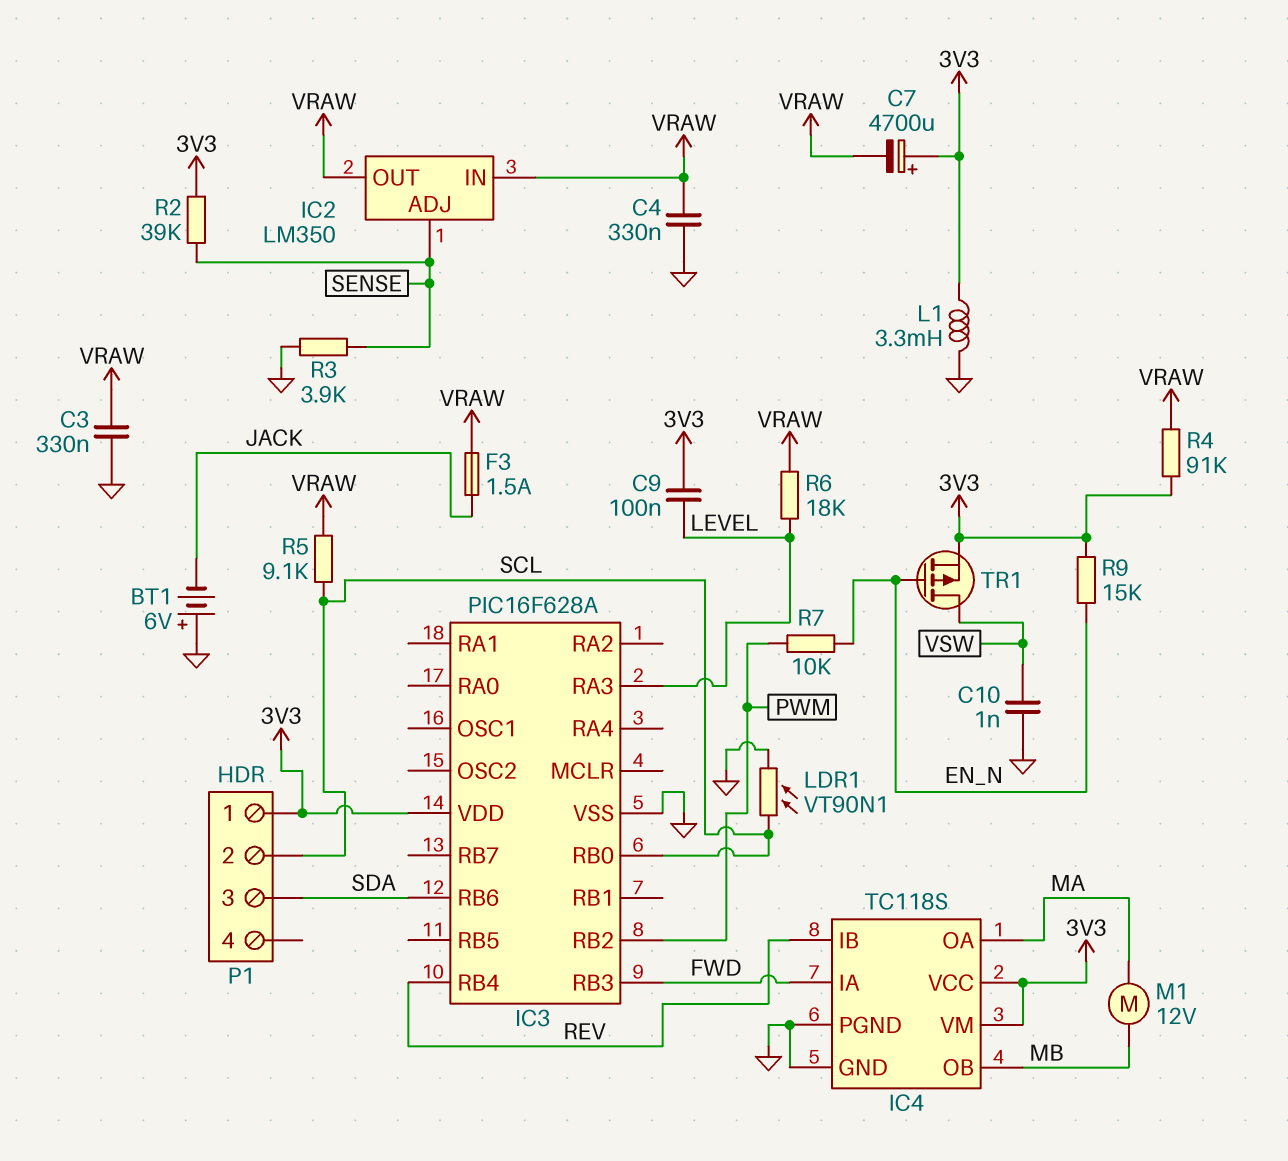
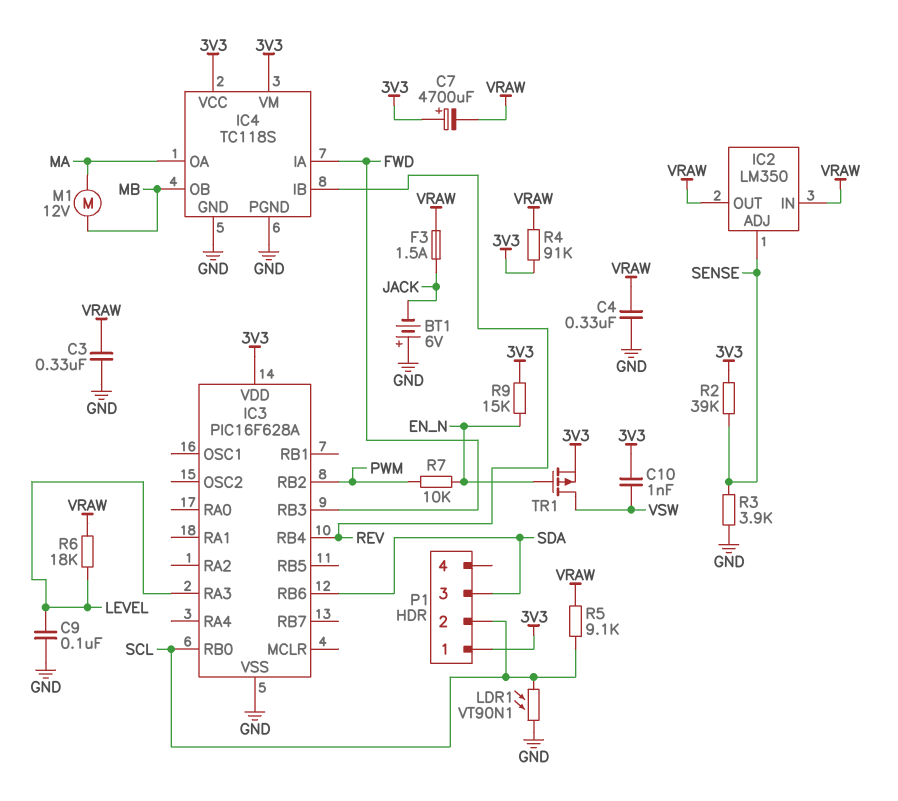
C9: 100nF (3V3, LEVEL) -> 100nF (GND, LEVEL)
C10: 1nF (GND, VSW) -> 1nF (3V3, VSW)
L1: 3.3mH (3V3, GND) -> none

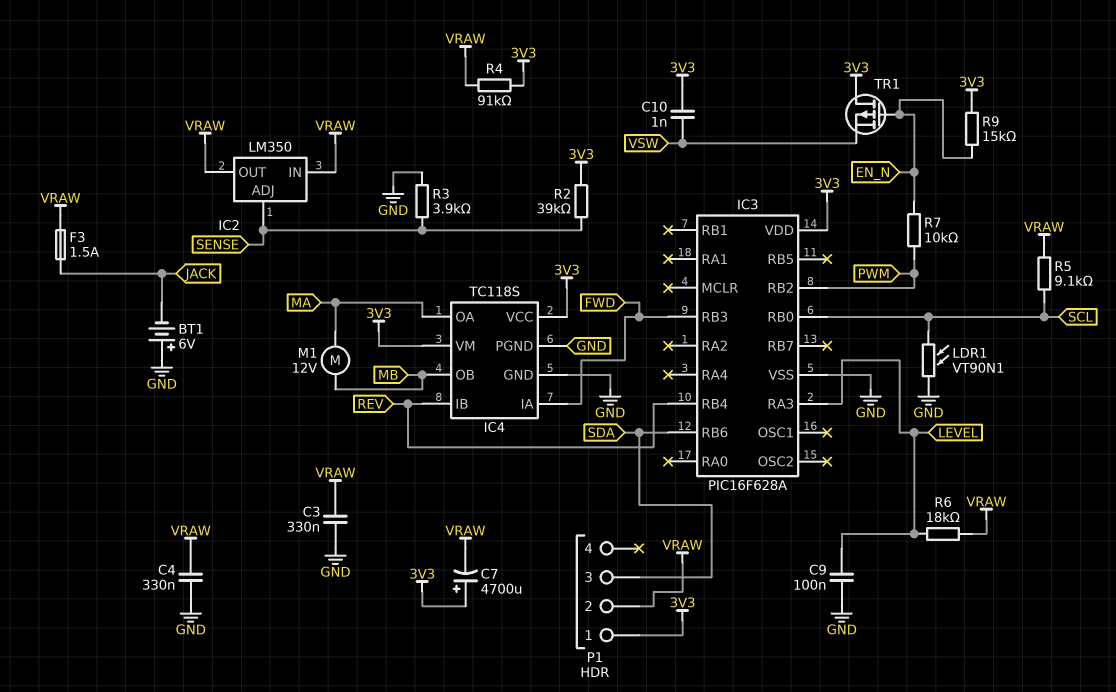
P1 pin 2: SCL -> VRAW
TR1: PMOS (G EN_N, D VSW, S 3V3) -> PMOS (G EN_N, D 3V3, S VSW)

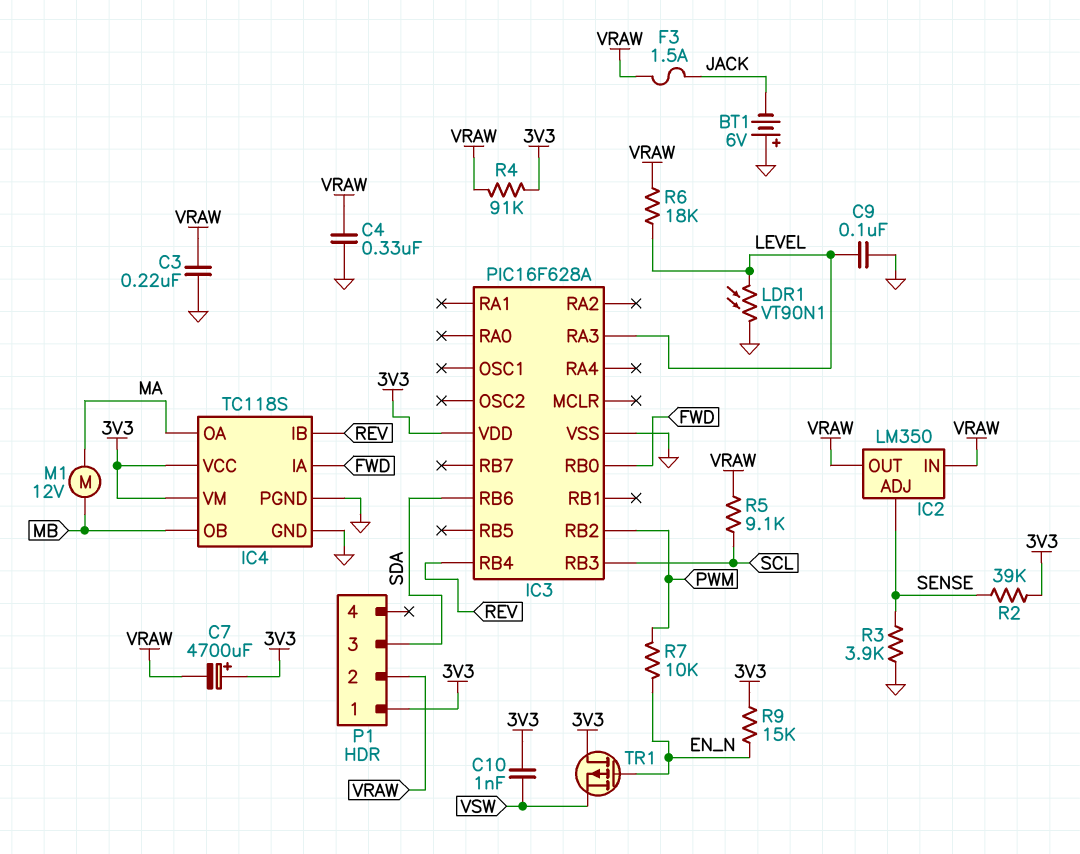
C3: 330nF (GND, VRAW) -> 220nF (GND, VRAW)
IC3 pin RB0: SCL -> FWD
IC3 pin RB3: FWD -> SCL
LDR1: VT90N1 (GND, SCL) -> VT90N1 (GND, LEVEL)

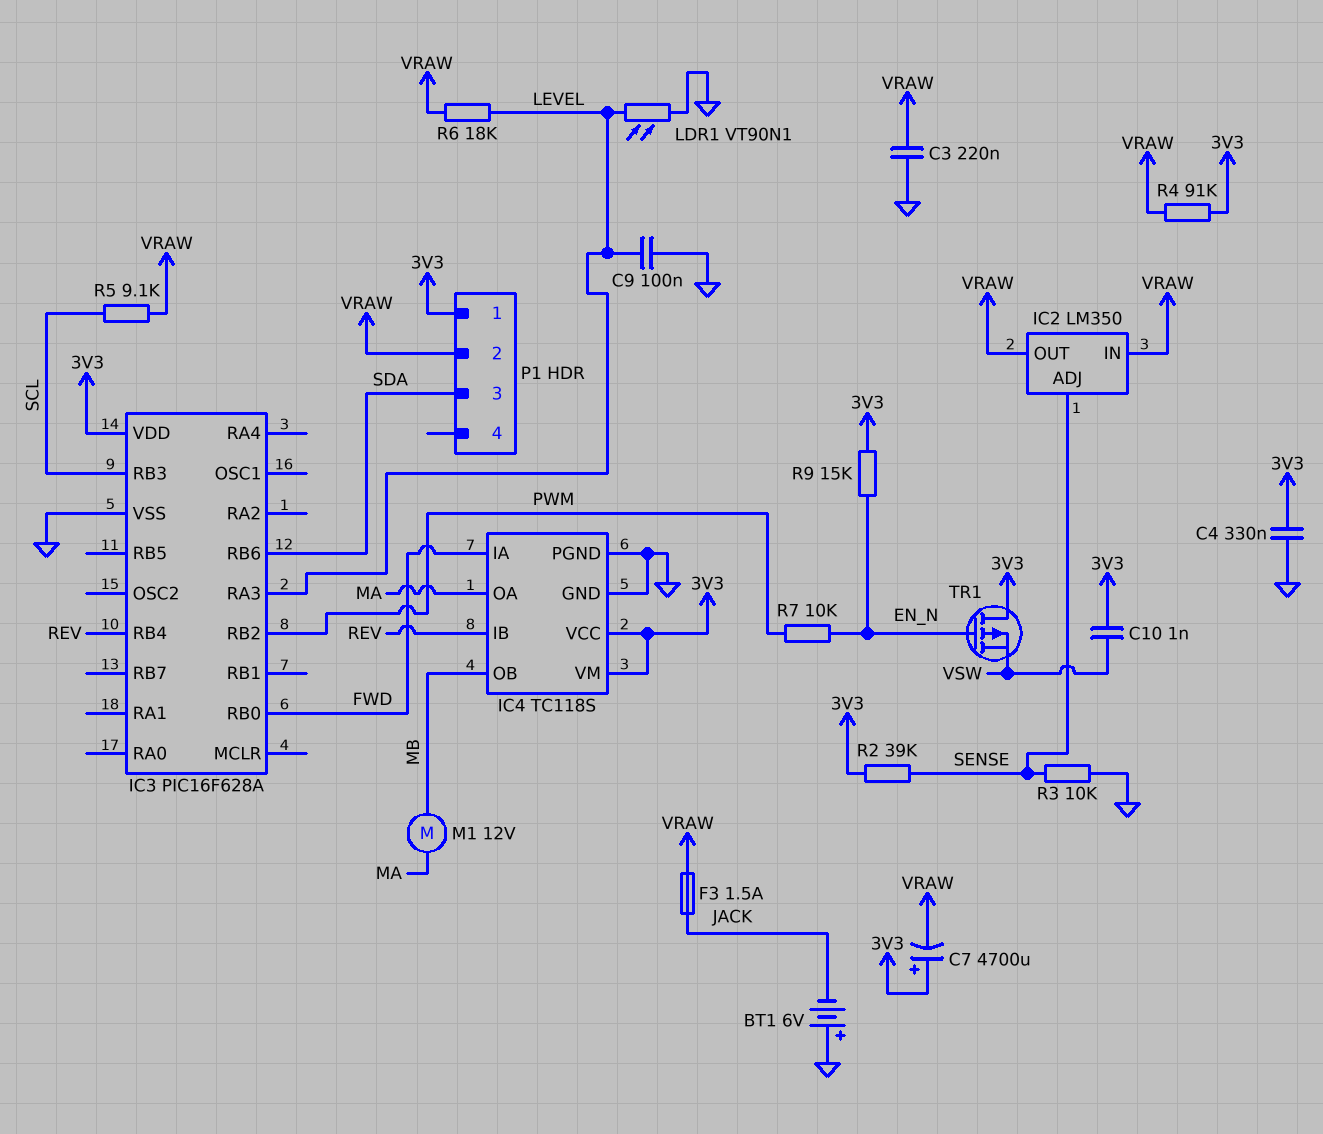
C4: 330nF (GND, VRAW) -> 330nF (3V3, GND)
R3: 3.9k (GND, SENSE) -> 10k (GND, SENSE)

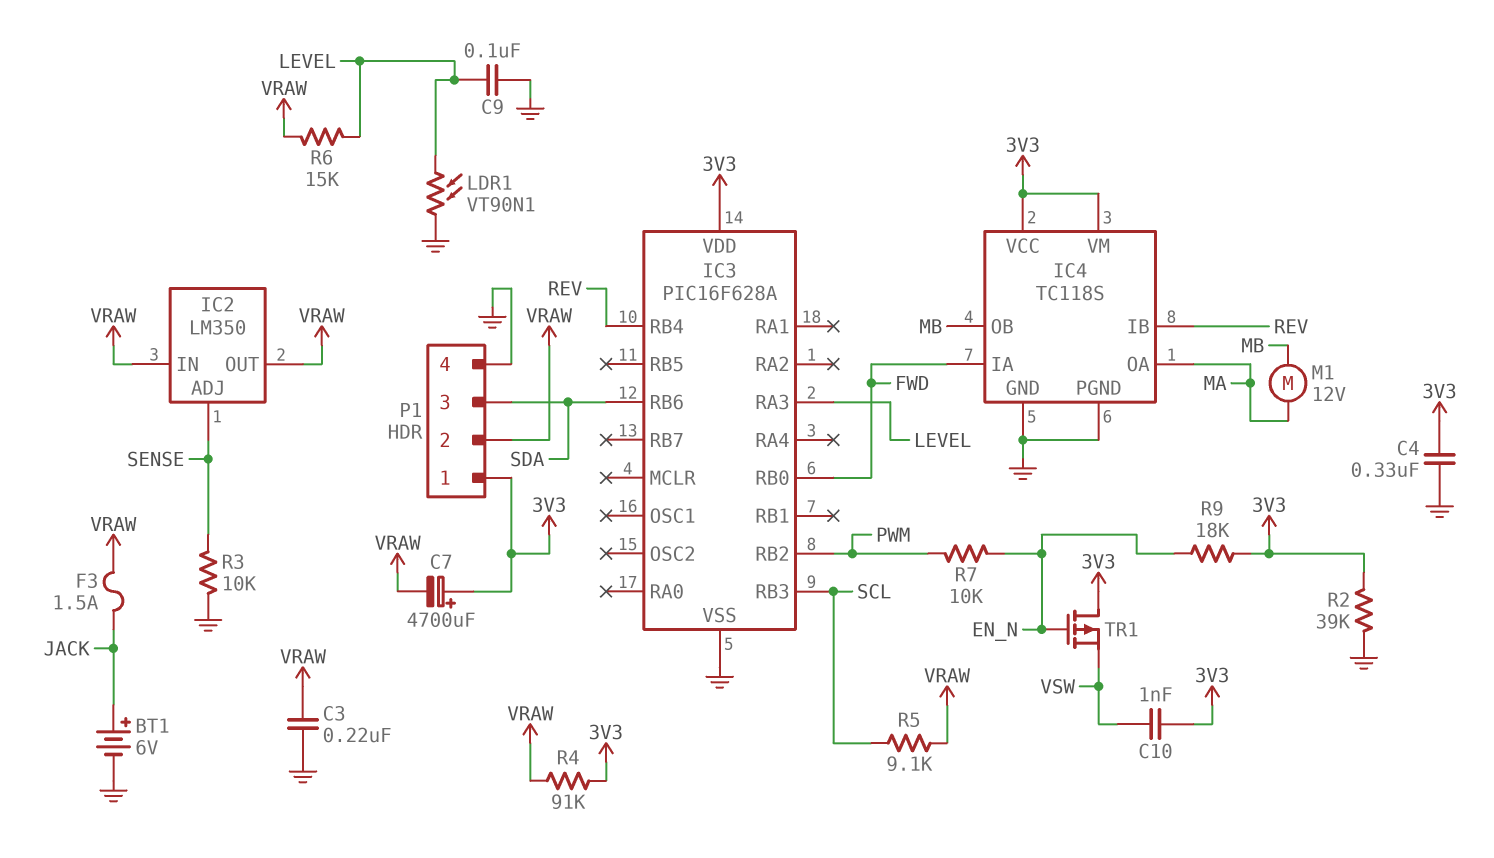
BT1: 6V (plus GND, minus JACK) -> 6V (plus JACK, minus GND)
P1 pin 4: none -> GND
R2: 39k (3V3, SENSE) -> 39k (3V3, GND)
R6: 18k (LEVEL, VRAW) -> 15k (LEVEL, VRAW)
R9: 15k (3V3, EN_N) -> 18k (3V3, EN_N)

